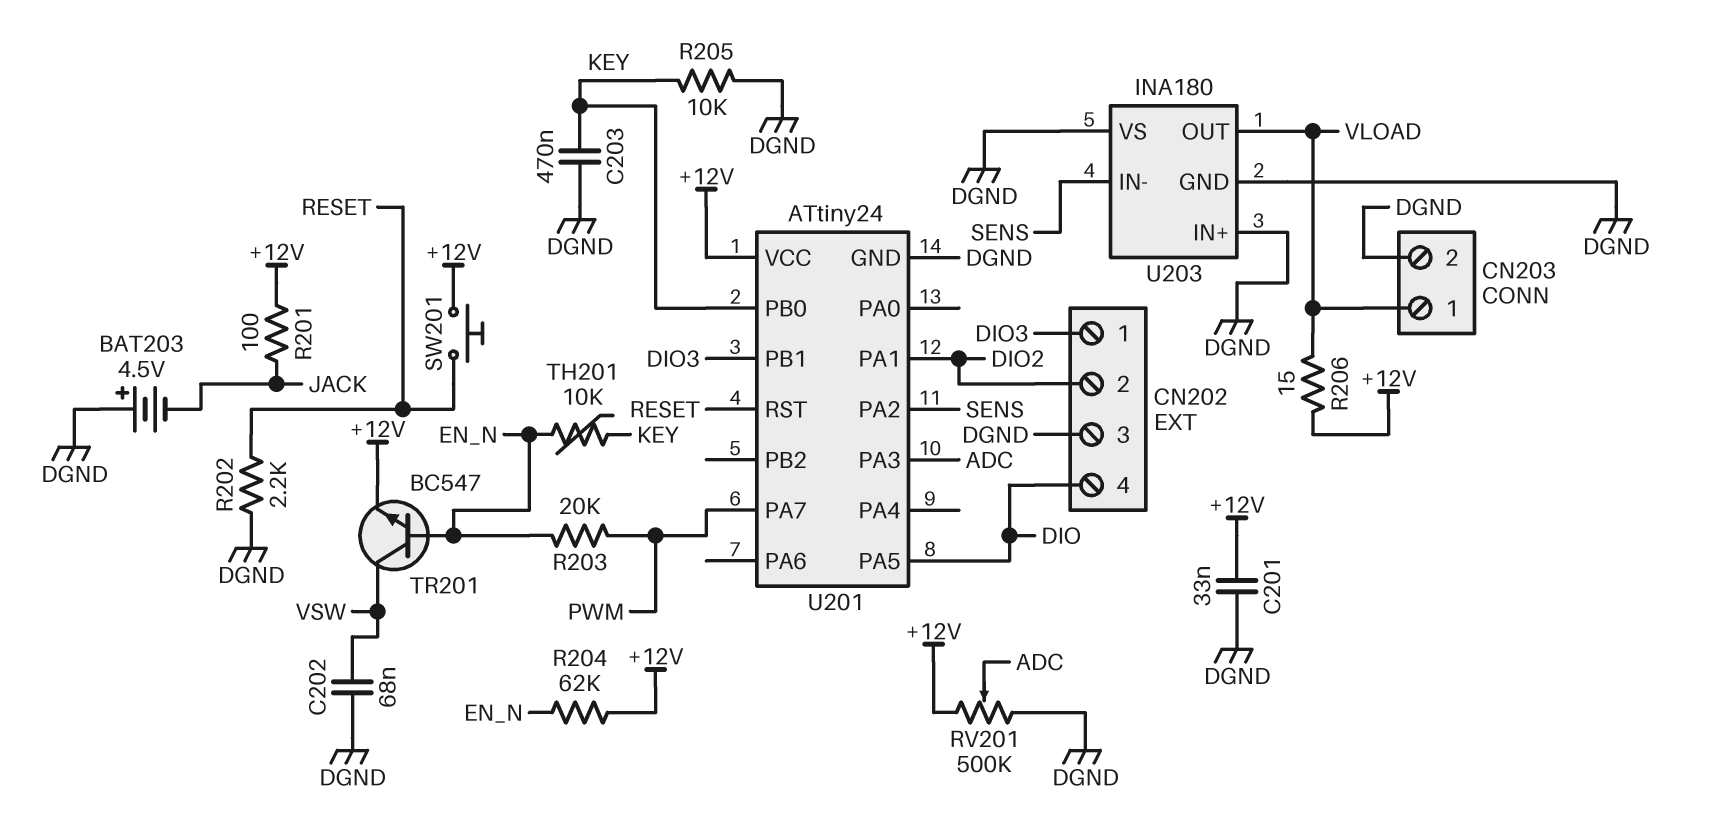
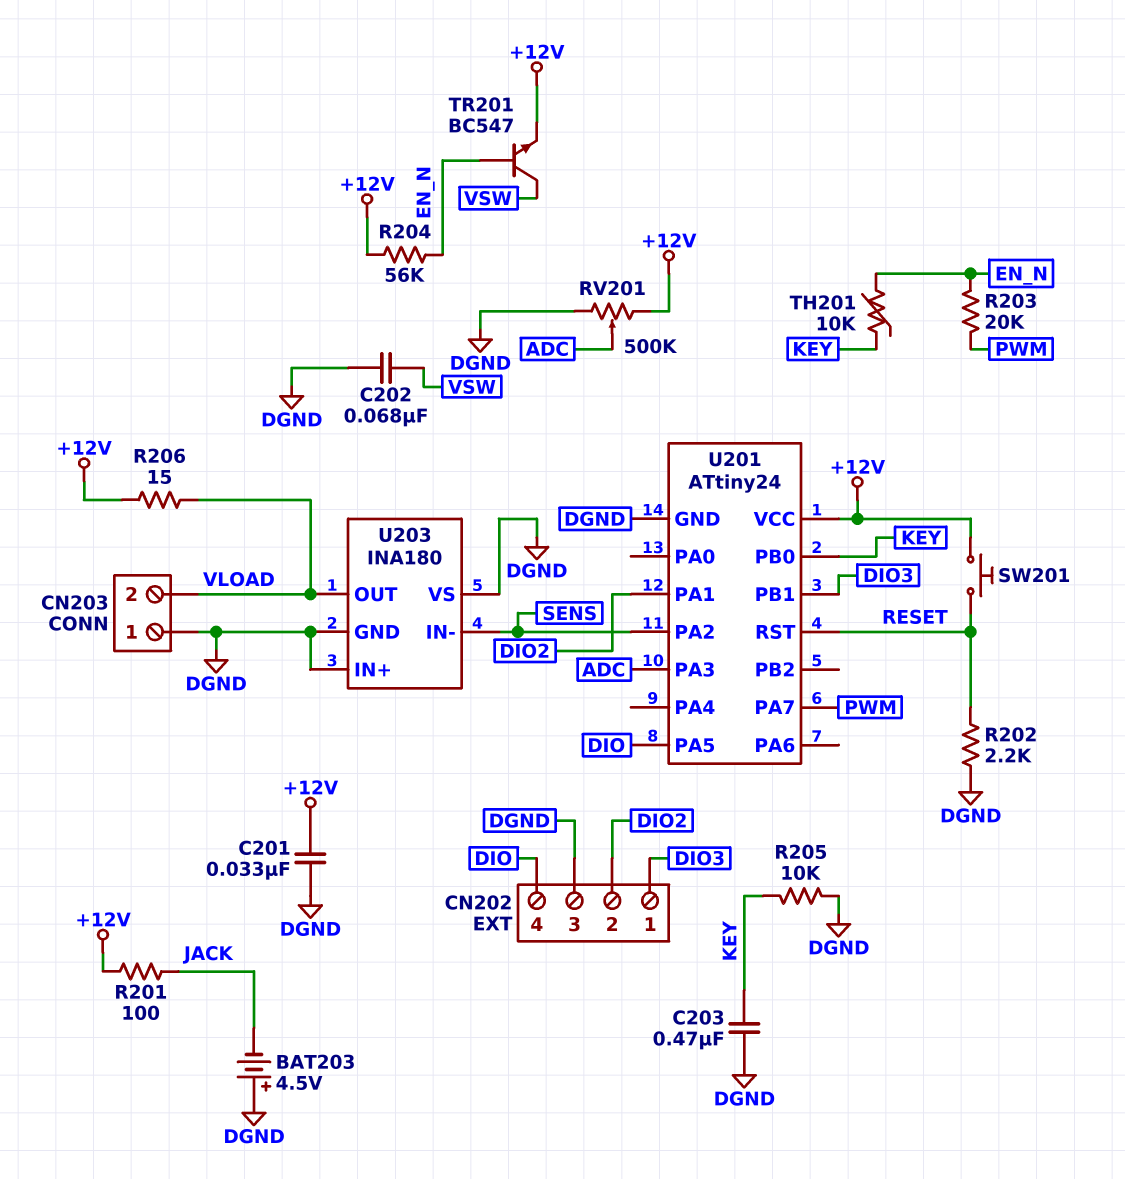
CN203 pin 1: VLOAD -> DGND
CN203 pin 2: DGND -> VLOAD
R204: 62k (+12V, EN_N) -> 56k (+12V, EN_N)

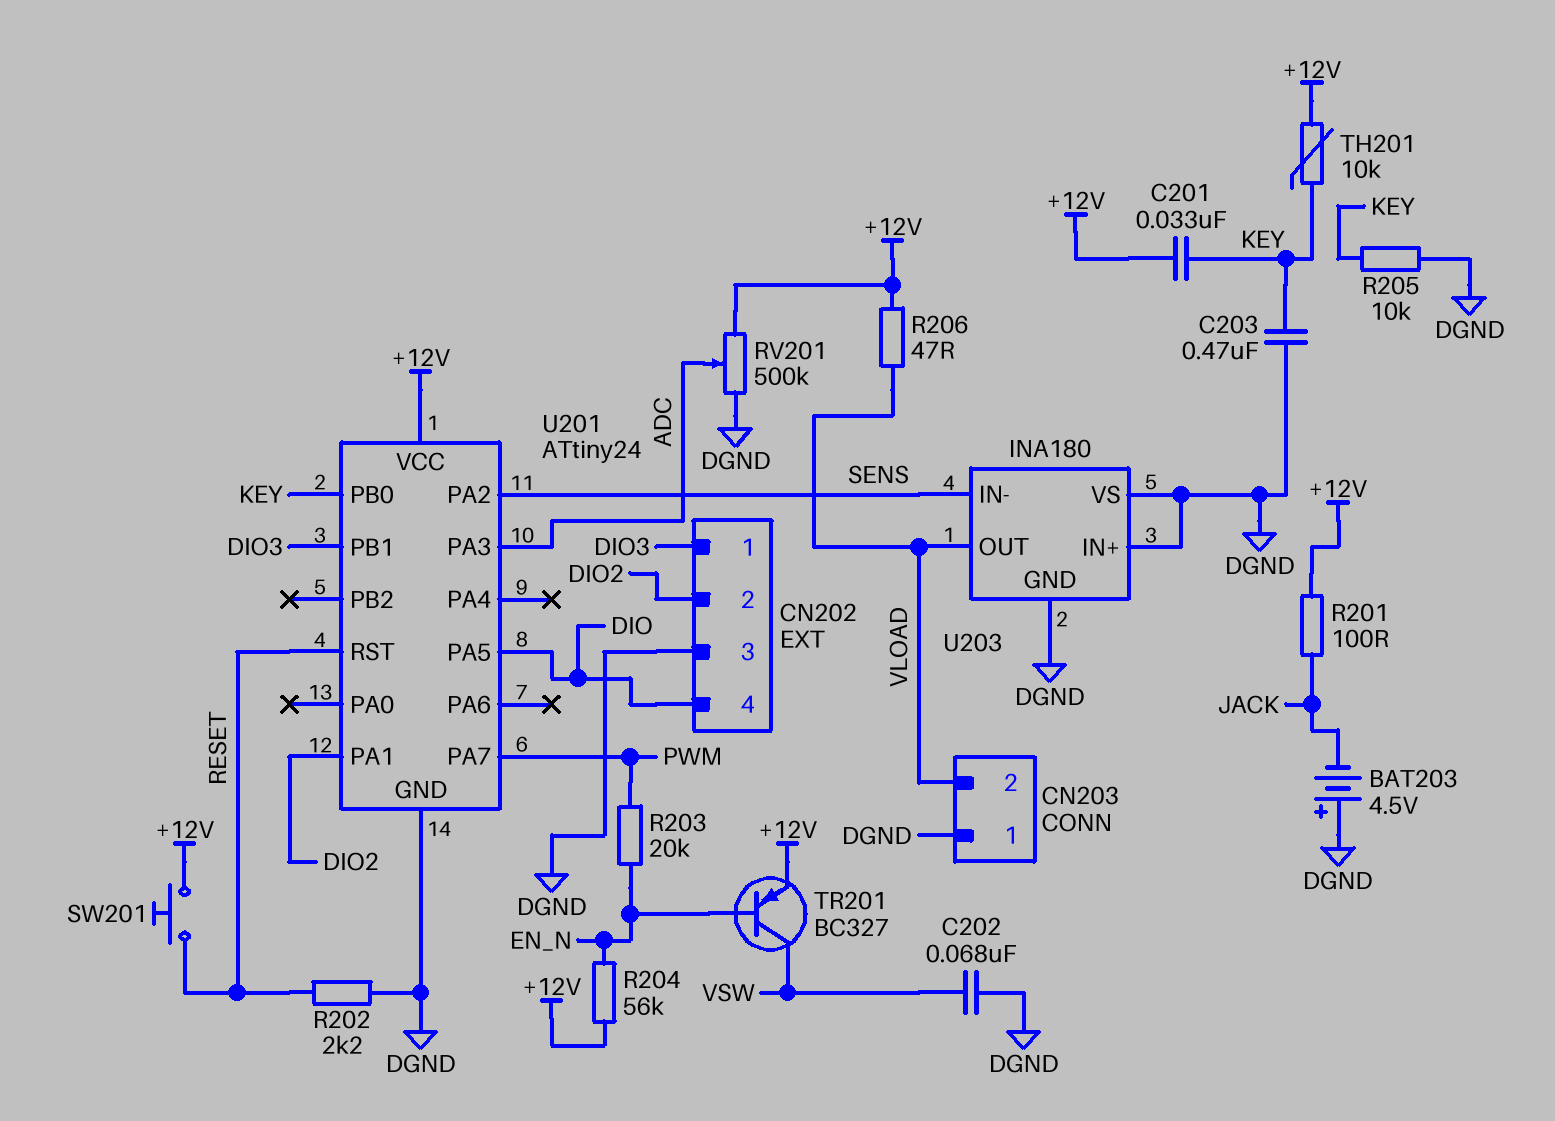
C201: 33nF (+12V, DGND) -> 33nF (+12V, KEY)
R206: 15 (+12V, VLOAD) -> 47 (+12V, VLOAD)
TH201: 10k (EN_N, KEY) -> 10k (+12V, KEY)
TR201: NPN BC547 (B EN_N, C VSW, E +12V) -> PNP BC327 (B EN_N, C VSW, E +12V)

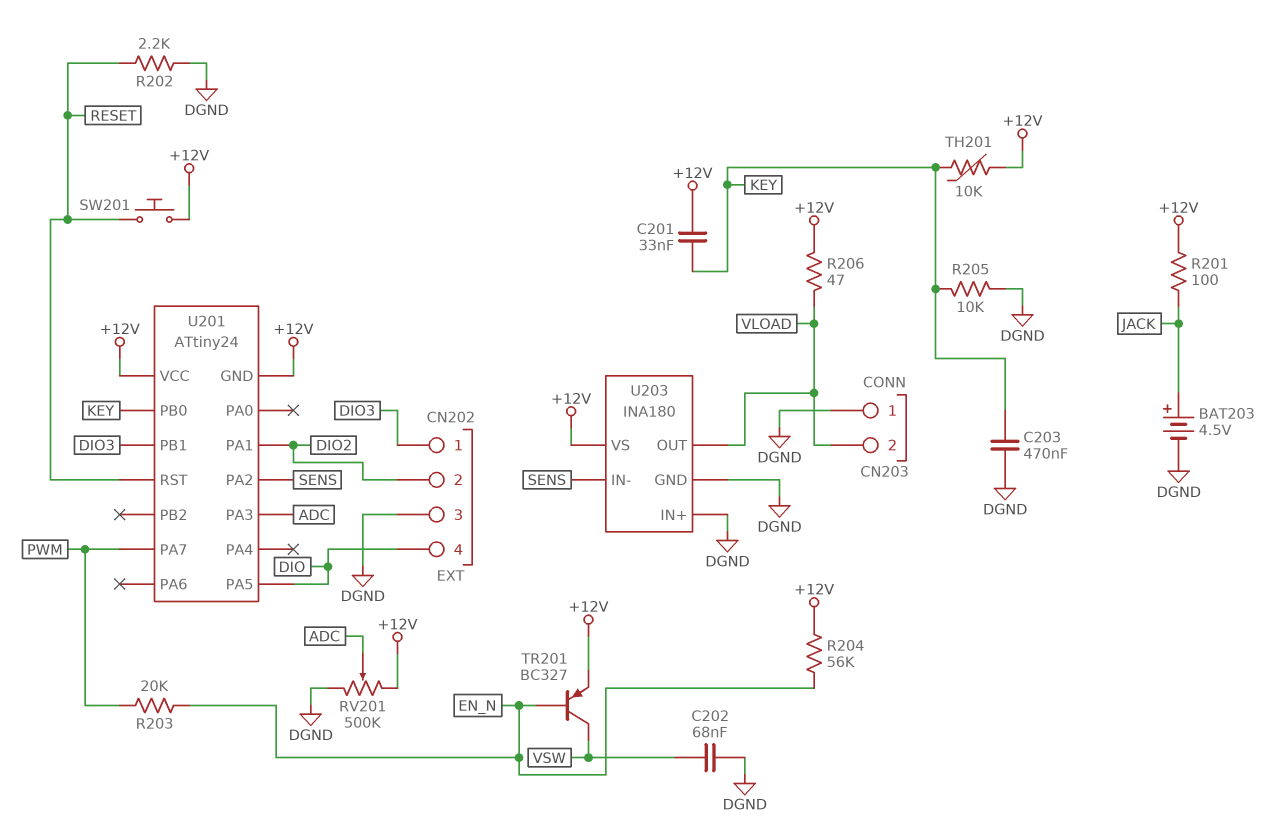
BAT203: 4.5V (plus DGND, minus JACK) -> 4.5V (plus JACK, minus DGND)
U201 pin GND: DGND -> +12V
U203 pin VS: DGND -> +12V

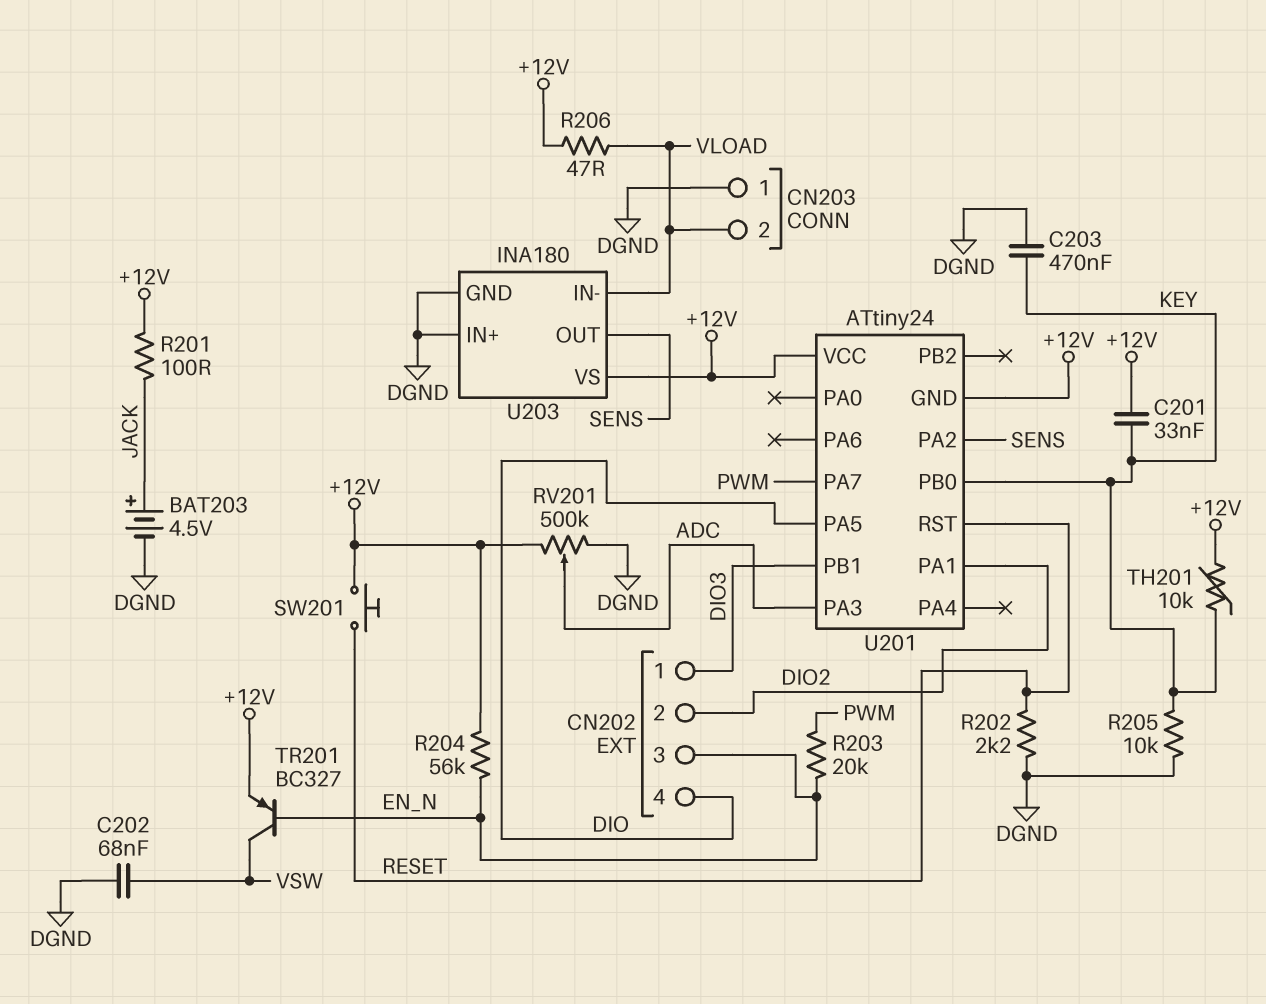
CN202 pin 3: DGND -> EN_N
U203 pin IN-: SENS -> VLOAD
U203 pin OUT: VLOAD -> SENS

